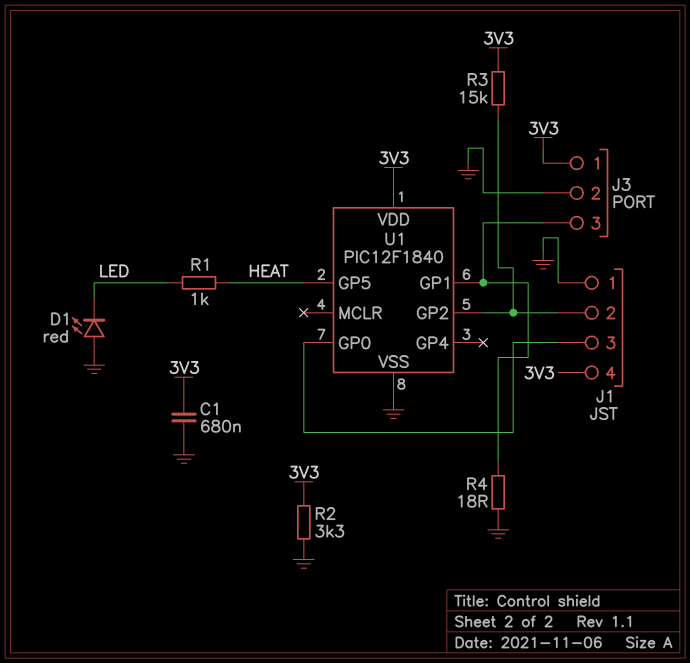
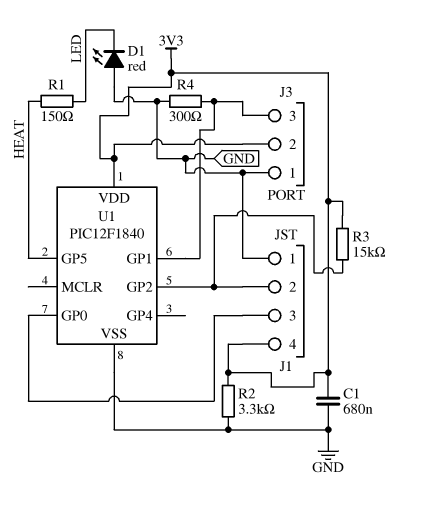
J3 pin 1: 3V3 -> GND
J3 pin 2: GND -> 3V3
R1: 1k (HEAT, LED) -> 150 (HEAT, LED)
R4: 18 (GND, J3/3) -> 300 (GND, J3/3)

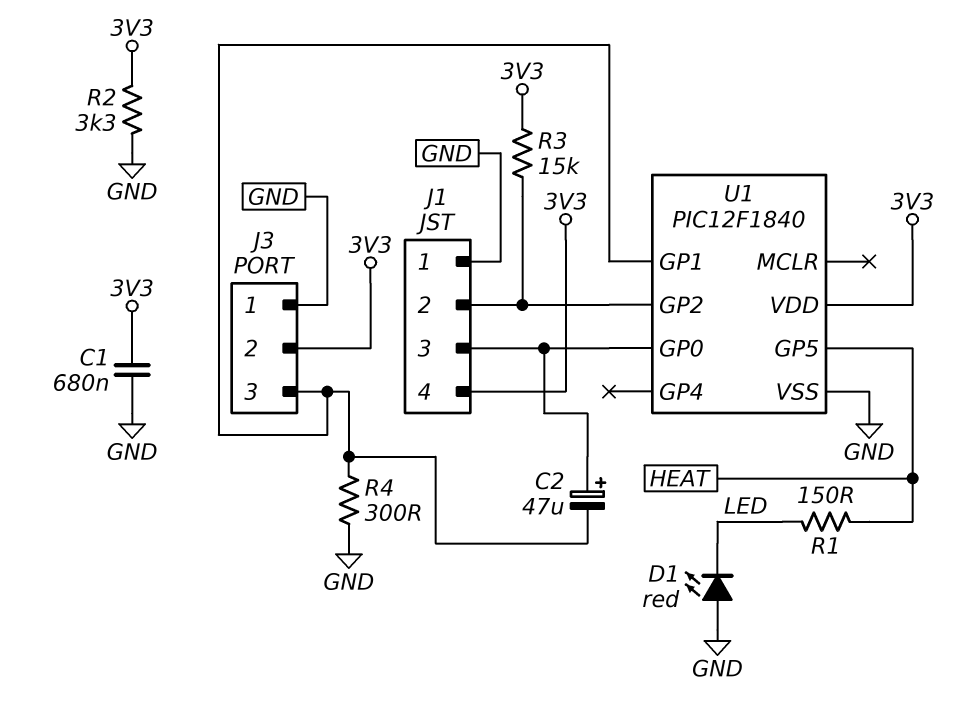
C2: none -> 47uF (plus J1/3, minus J3/3)

